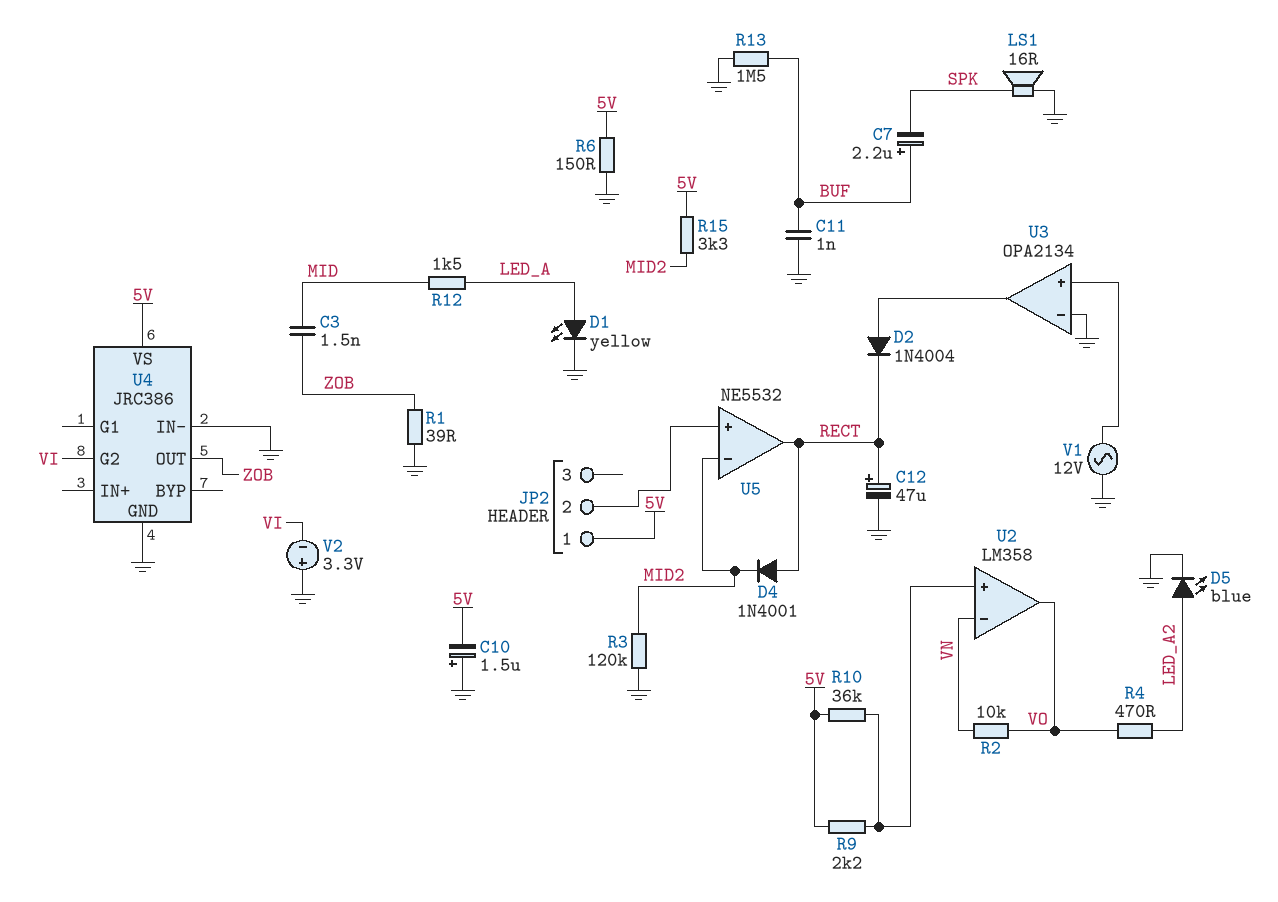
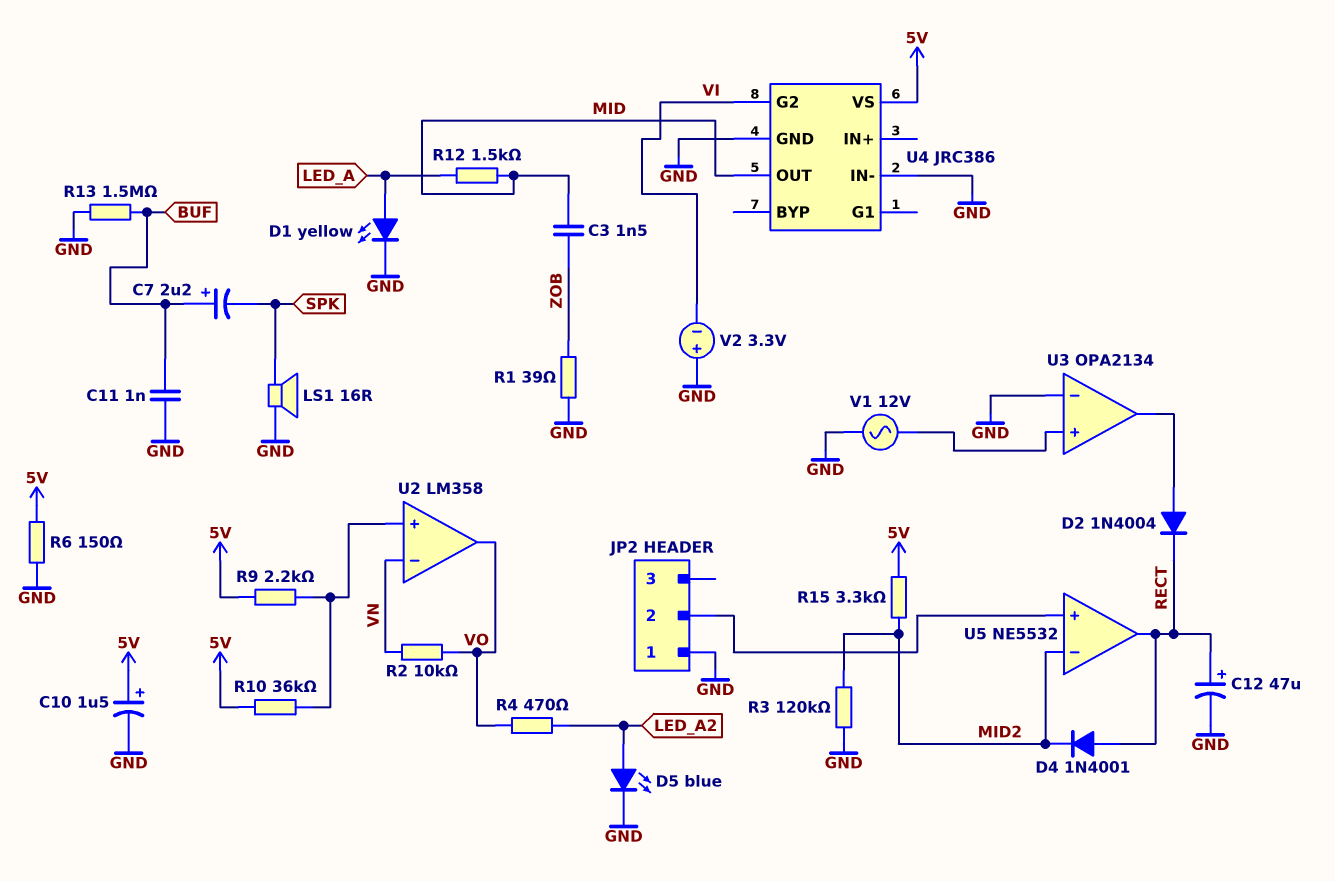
C10: 1.5uF (plus GND, minus 5V) -> 1.5uF (plus 5V, minus GND)
JP2 pin 1: 5V -> GND
U4 pin OUT: ZOB -> MID

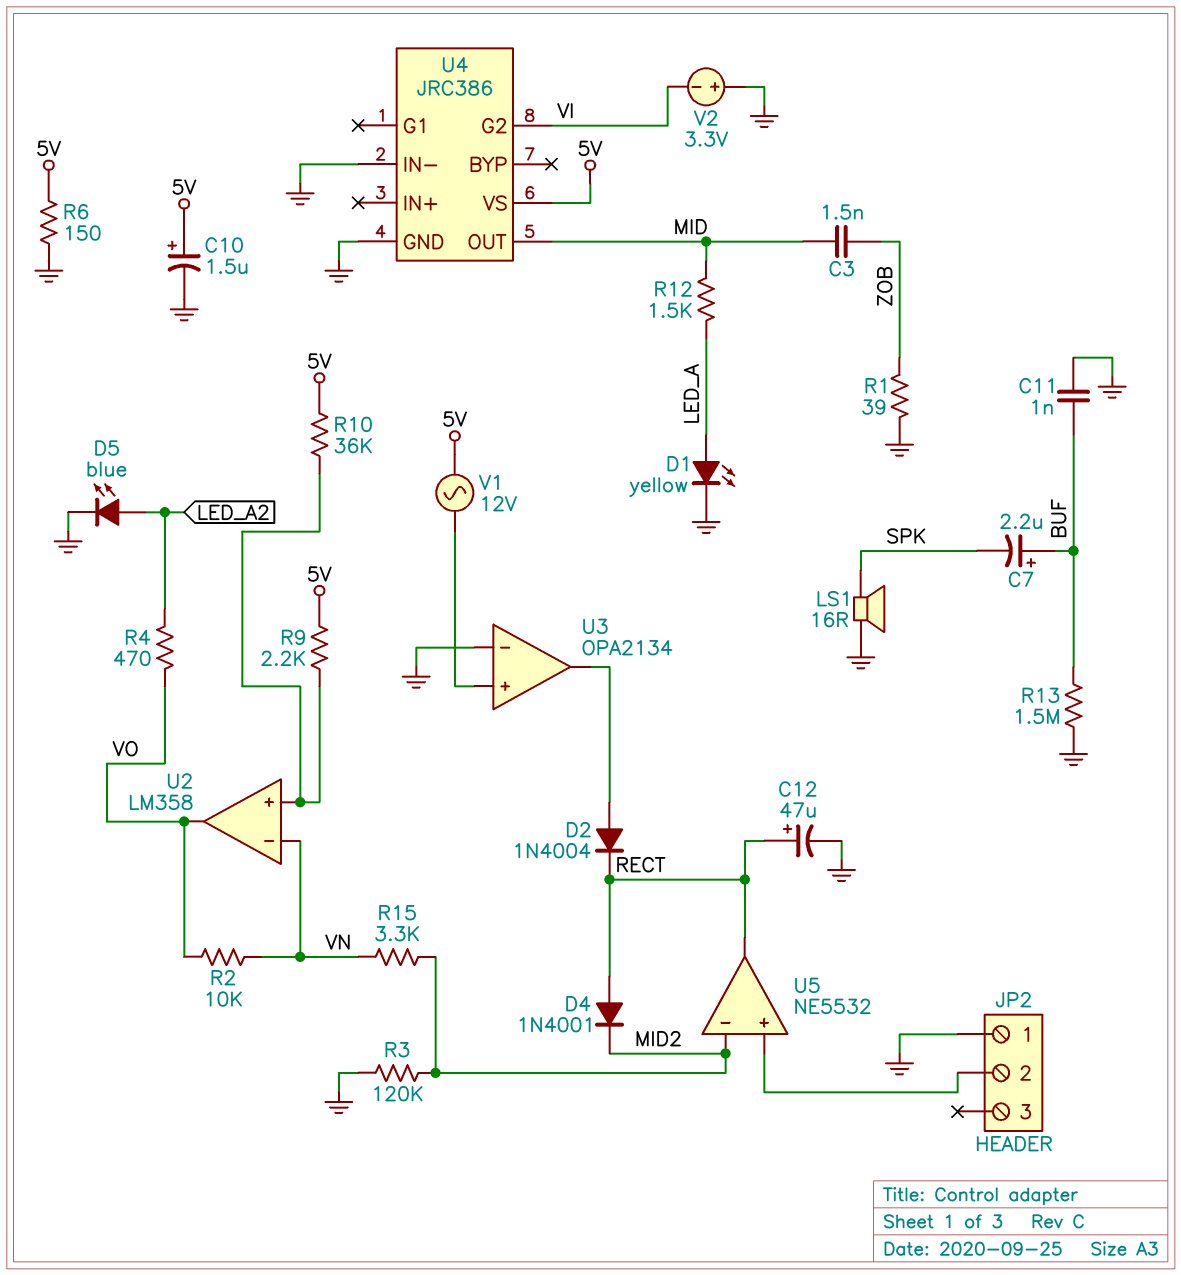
R15: 3.3k (5V, MID2) -> 3.3k (MID2, VN)
V1: AC 12V (GND, U3/in+) -> AC 12V (5V, U3/in+)

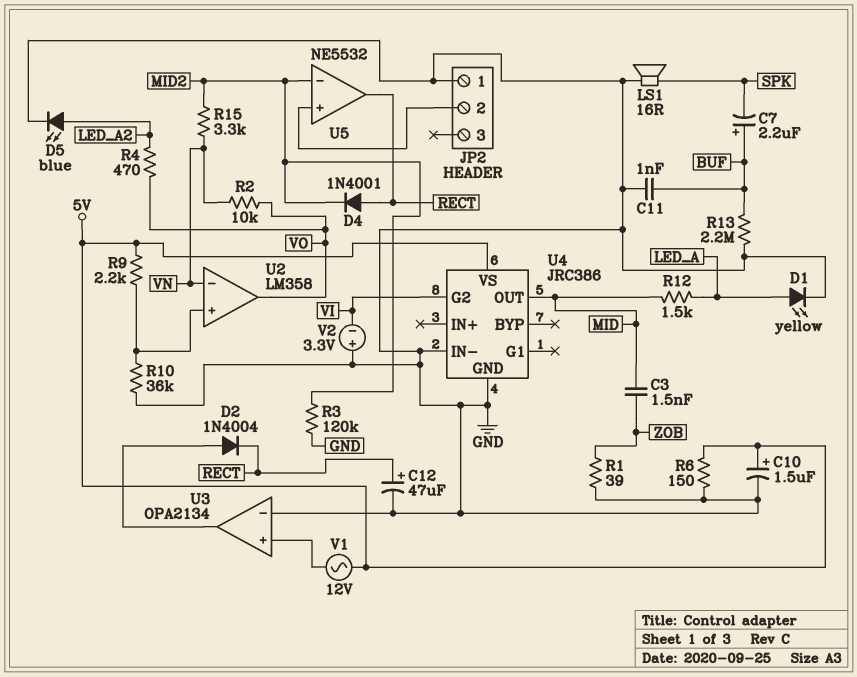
R10: 36k (5V, U2/in+) -> 36k (GND, U2/in+)
R13: 1.5M (BUF, GND) -> 2.2M (BUF, GND)

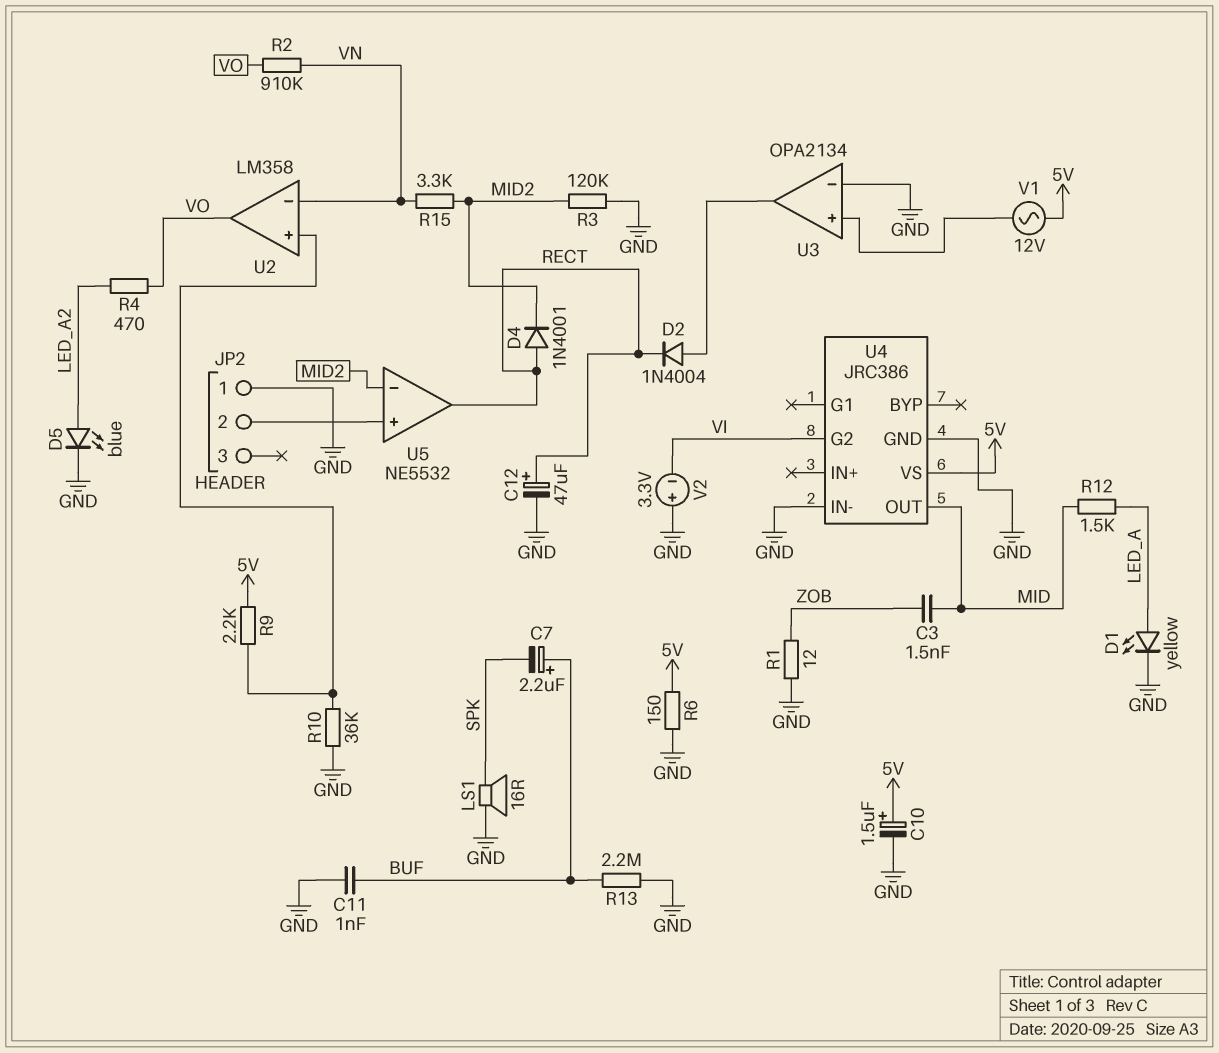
R1: 39 (GND, ZOB) -> 12 (GND, ZOB)
R2: 10k (VN, VO) -> 910k (VN, VO)

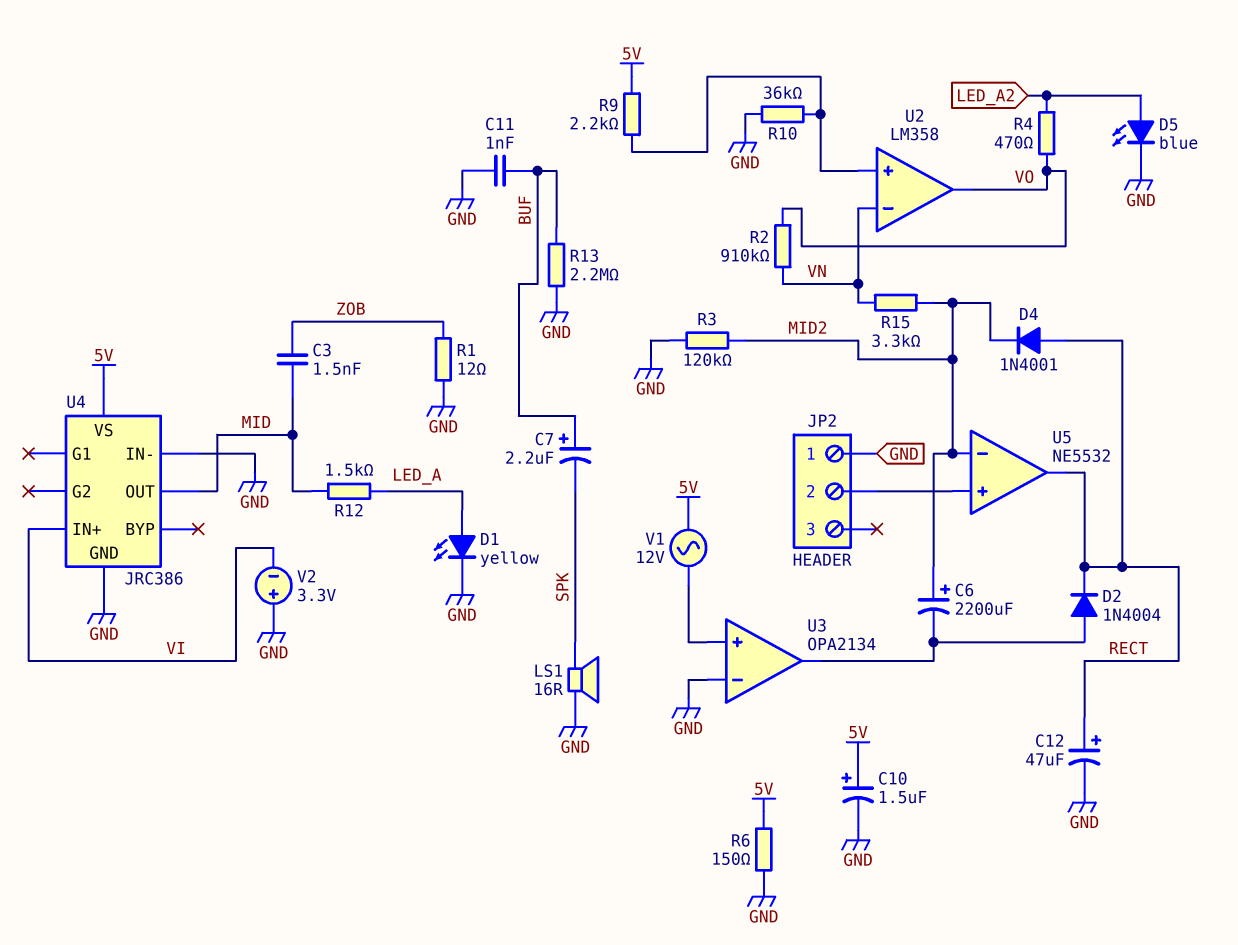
C6: none -> 2200uF (plus MID2, minus U3/out)
U4 pin G2: VI -> none
U4 pin IN+: none -> VI

